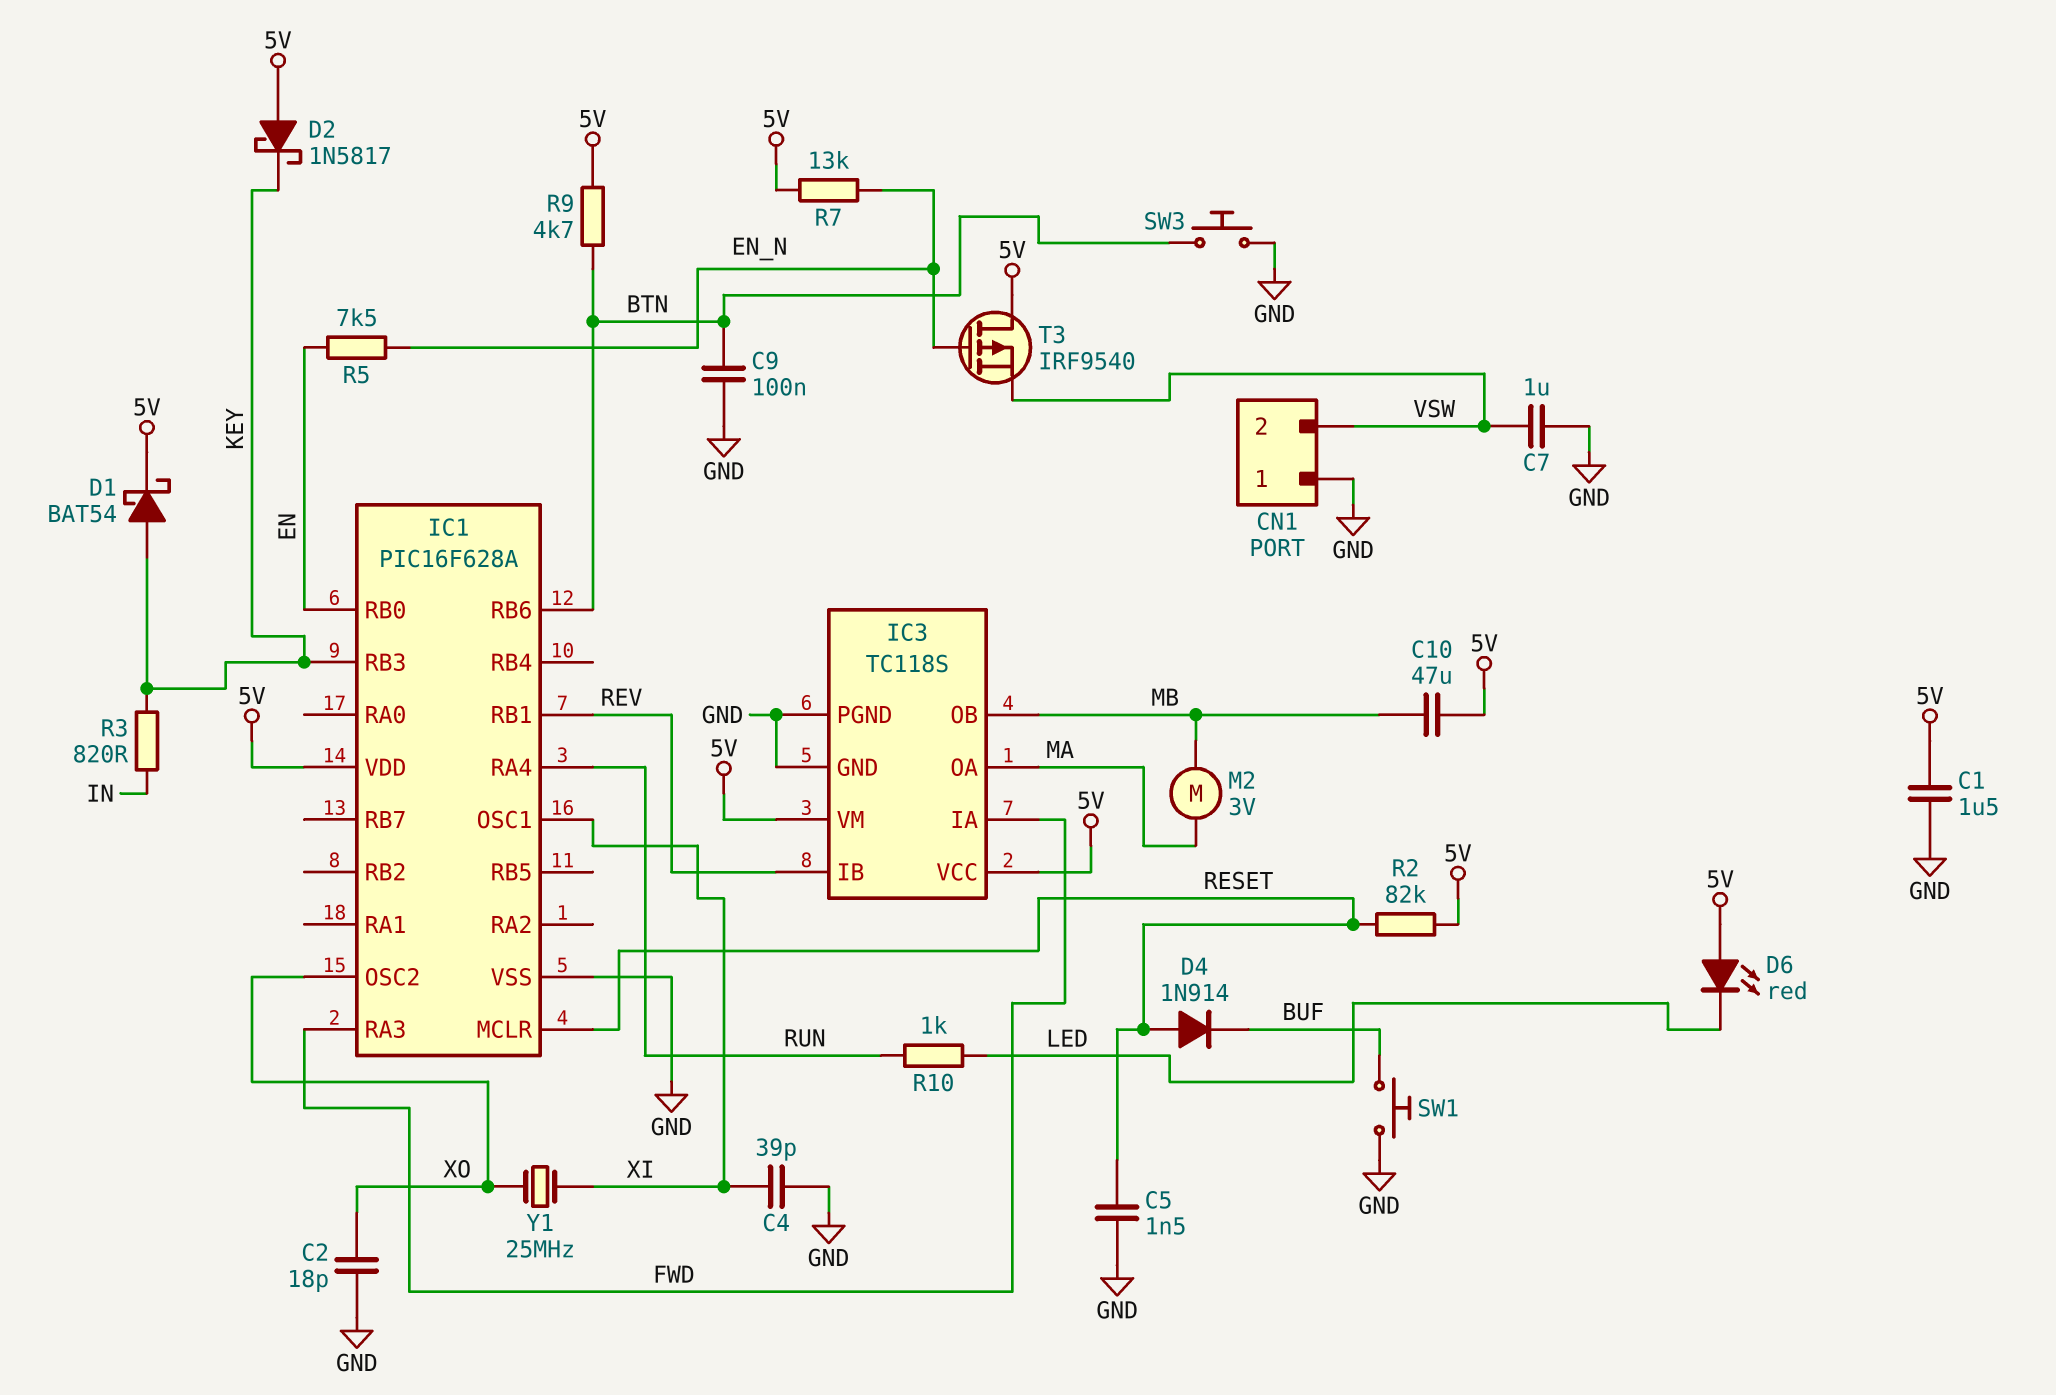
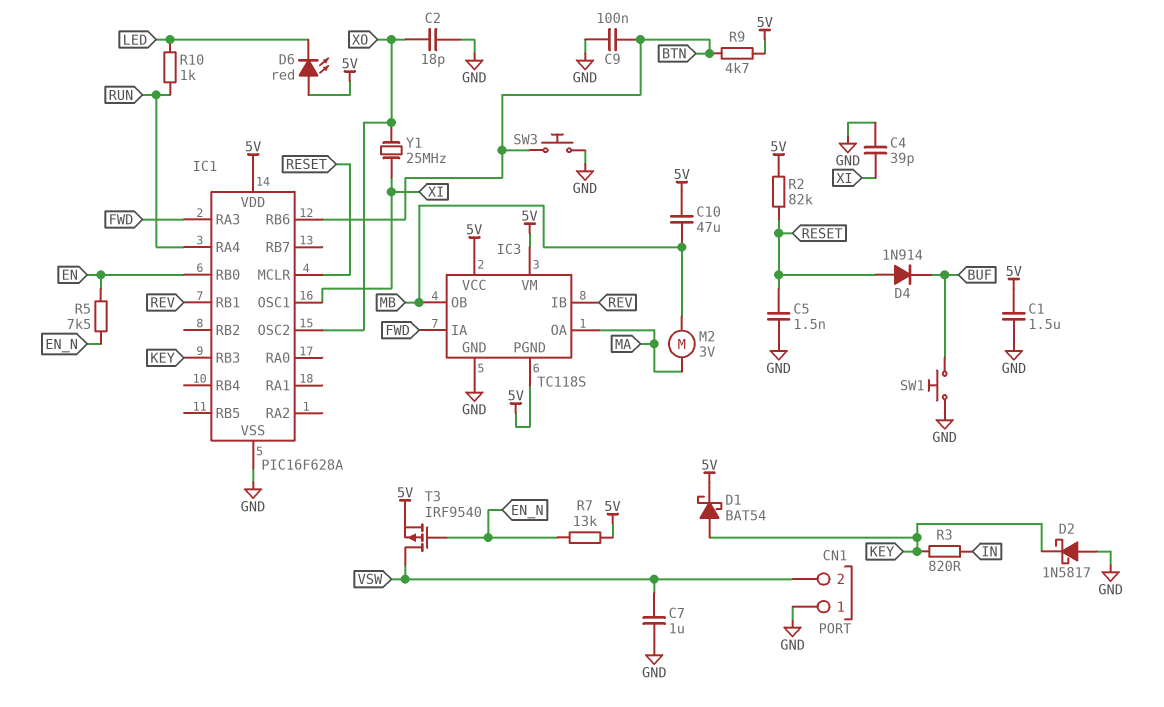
D2: schottky 1N5817 (A 5V, K KEY) -> schottky 1N5817 (A GND, K KEY)
IC3 pin PGND: GND -> 5V
T3: PMOS IRF9540 (G EN_N, D 5V, S VSW) -> PMOS IRF9540 (G EN_N, D VSW, S 5V)

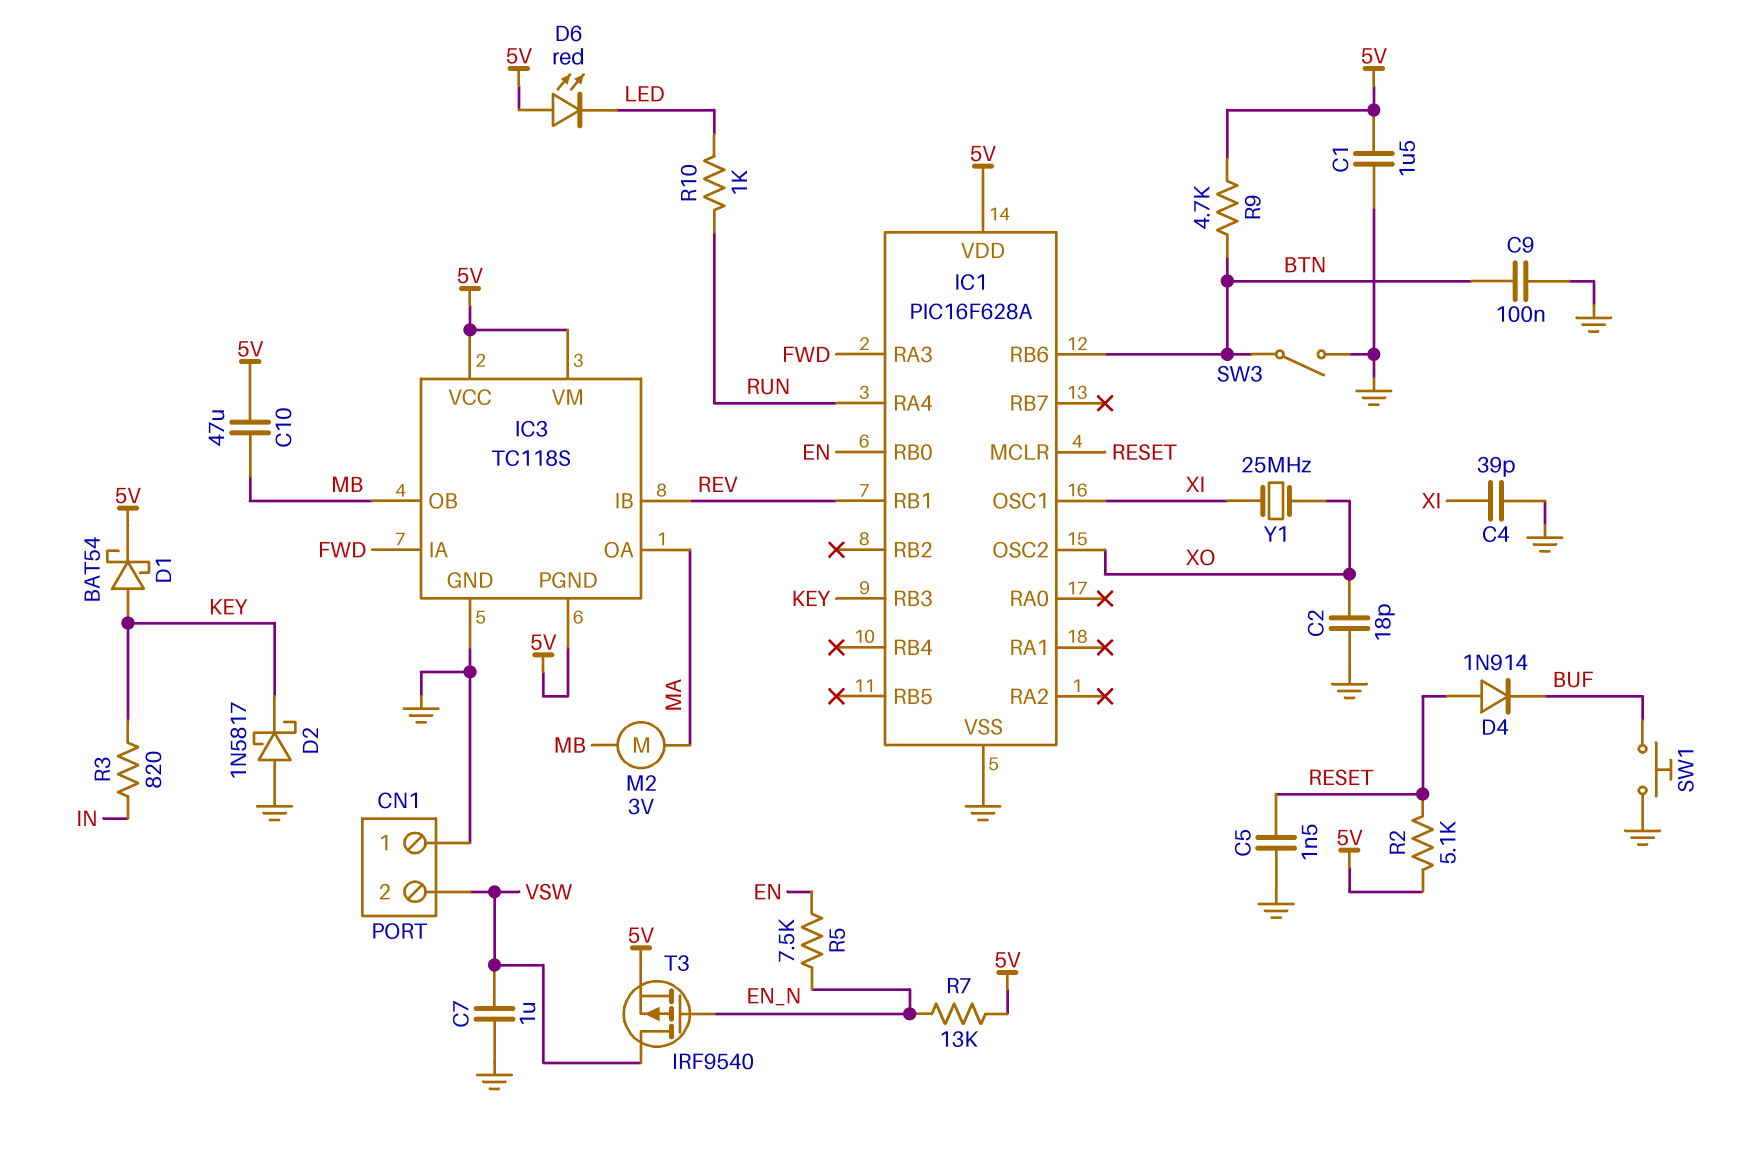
R2: 82k (5V, RESET) -> 5.1k (5V, RESET)
SW3: button (BTN, GND) -> switch (BTN, GND)

